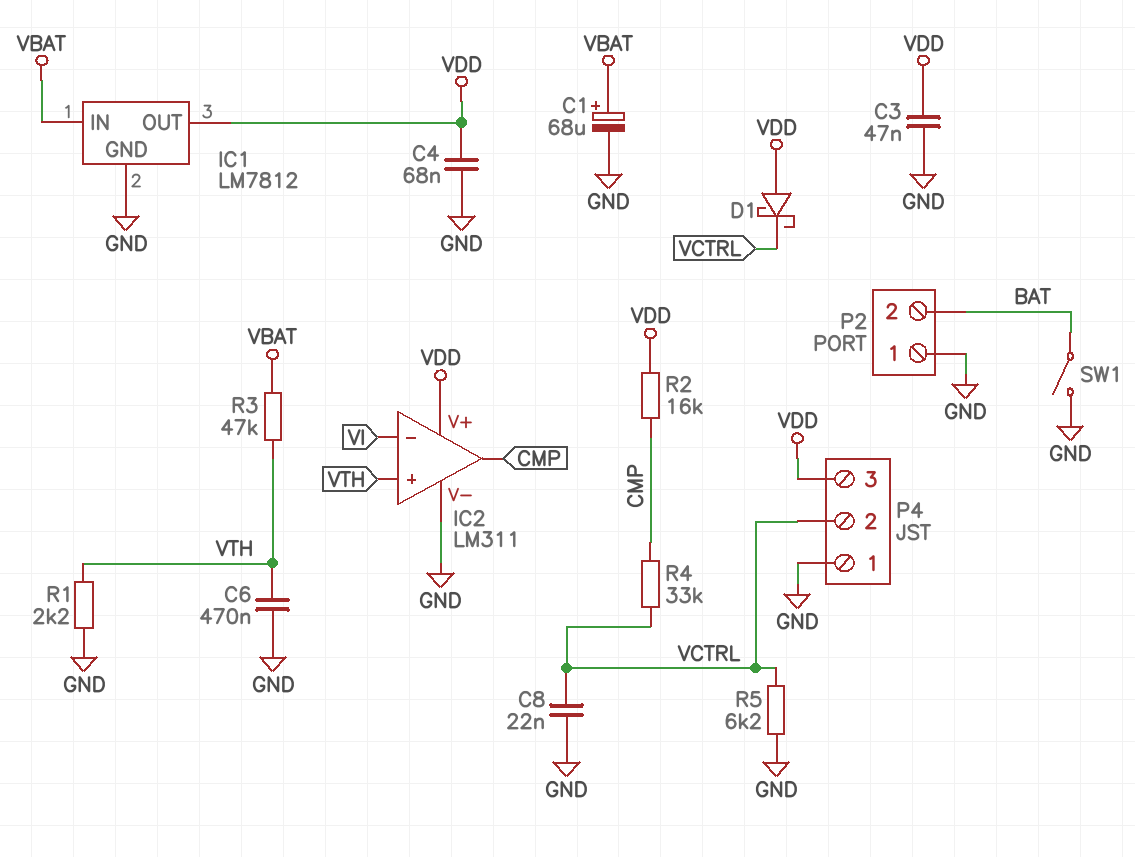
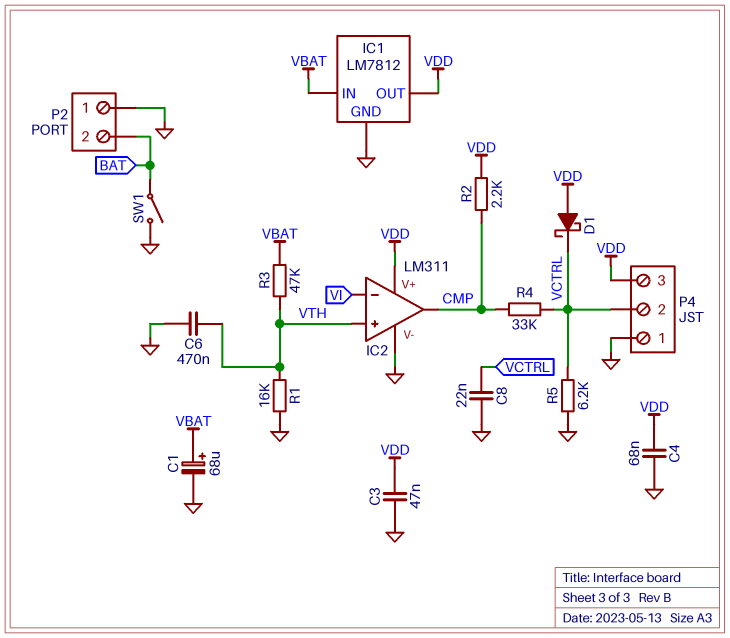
R1: 2.2k (GND, VTH) -> 16k (GND, VTH)
R2: 16k (CMP, VDD) -> 2.2k (CMP, VDD)

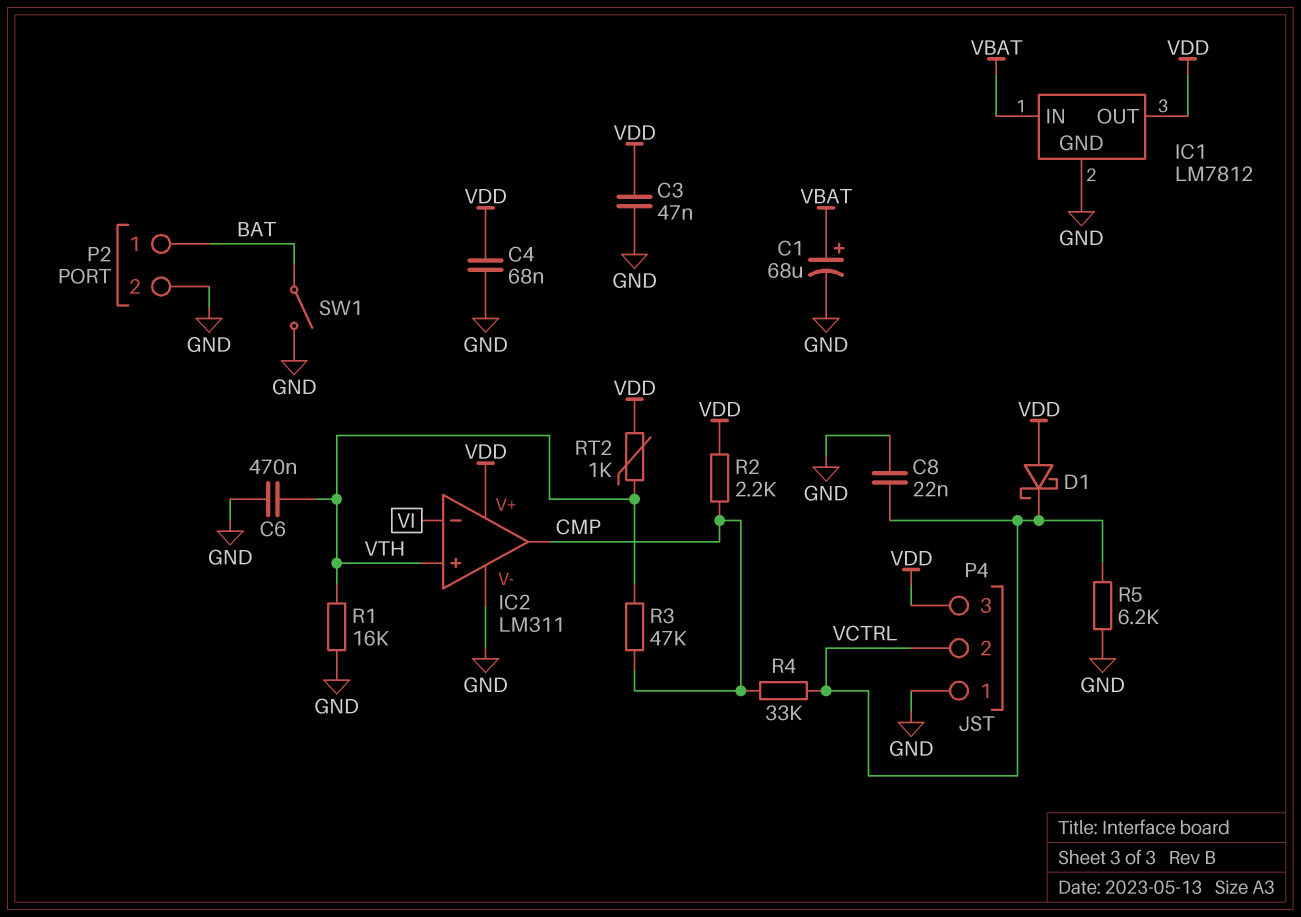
P2 pin 1: GND -> BAT
P2 pin 2: BAT -> GND
R3: 47k (VBAT, VTH) -> 47k (CMP, VTH)
RT2: none -> 1k (VDD, VTH)

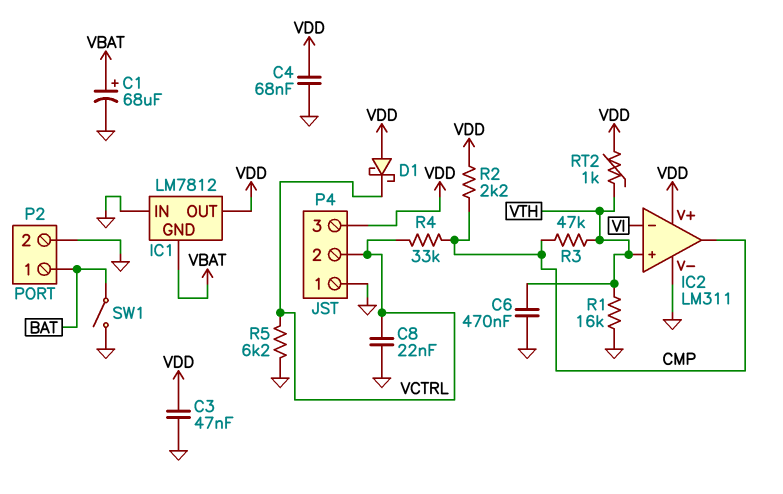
IC1 pin GND: GND -> VBAT
IC1 pin IN: VBAT -> GND

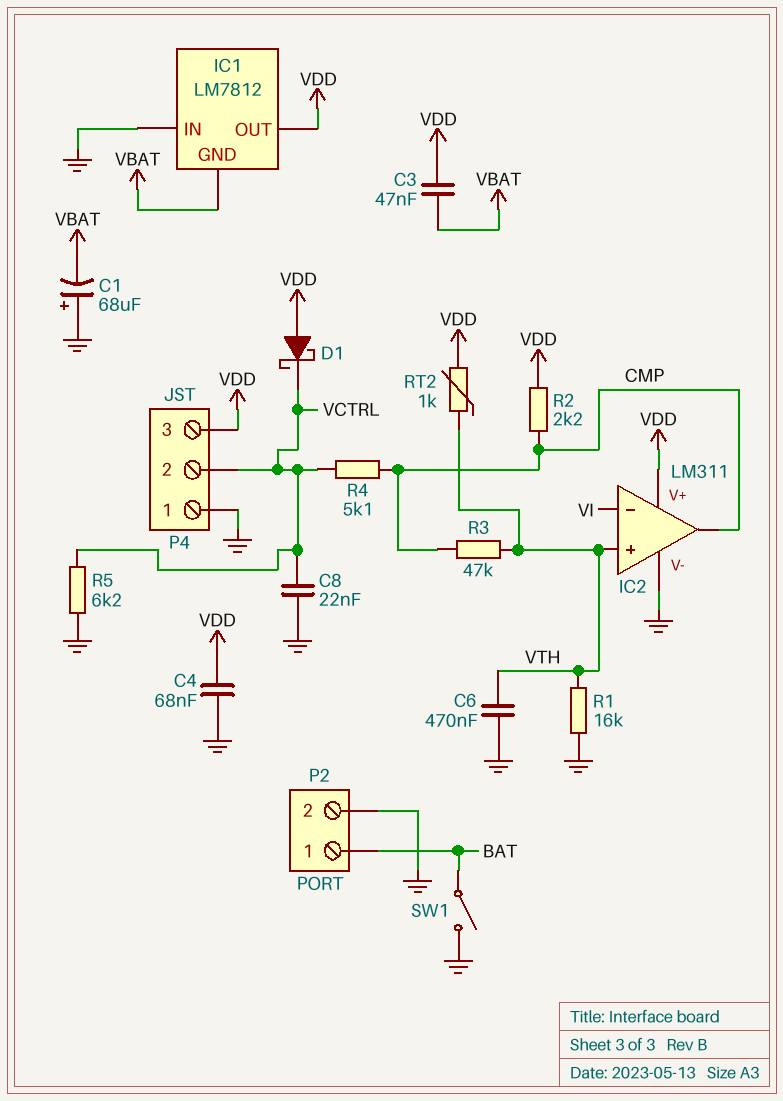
C1: 68uF (plus VBAT, minus GND) -> 68uF (plus GND, minus VBAT)
C3: 47nF (GND, VDD) -> 47nF (VBAT, VDD)
R4: 33k (CMP, VCTRL) -> 5.1k (CMP, VCTRL)

